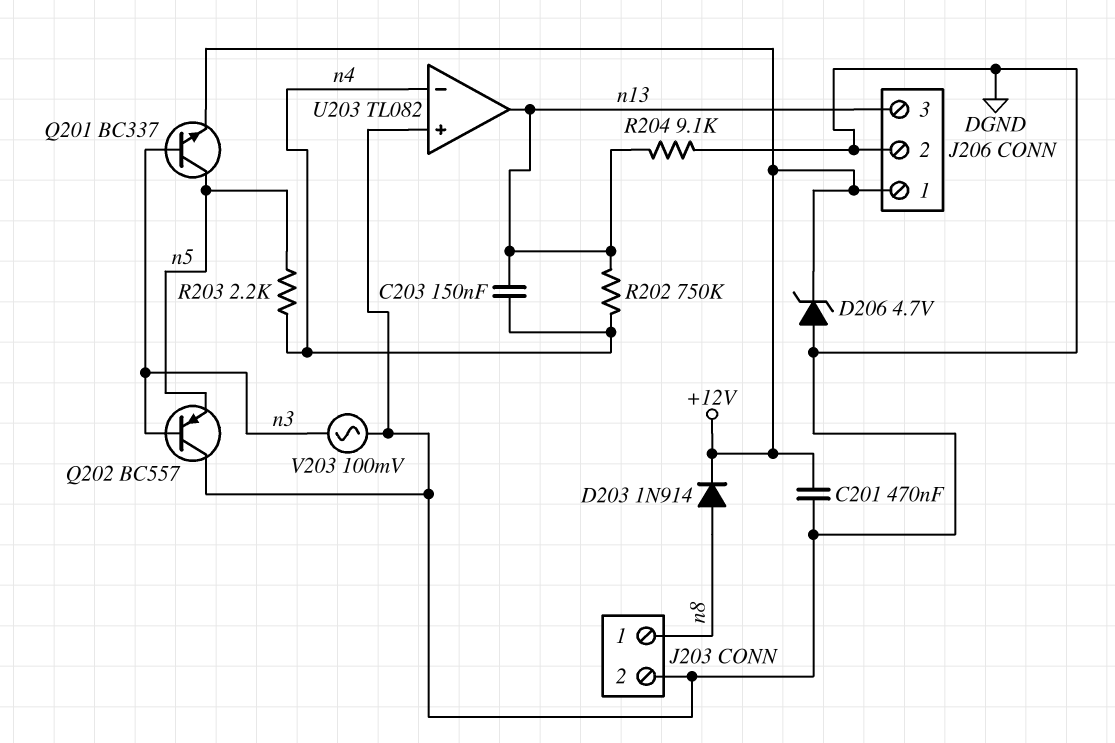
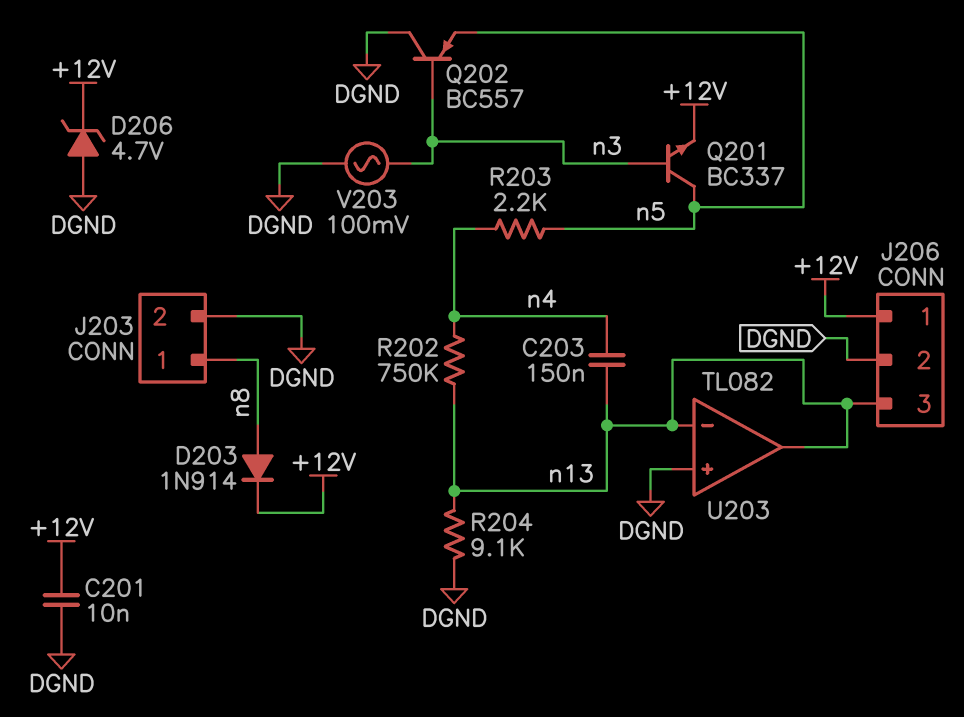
C201: 470nF (+12V, DGND) -> 10nF (+12V, DGND)
U203 pin in-: n4 -> n13

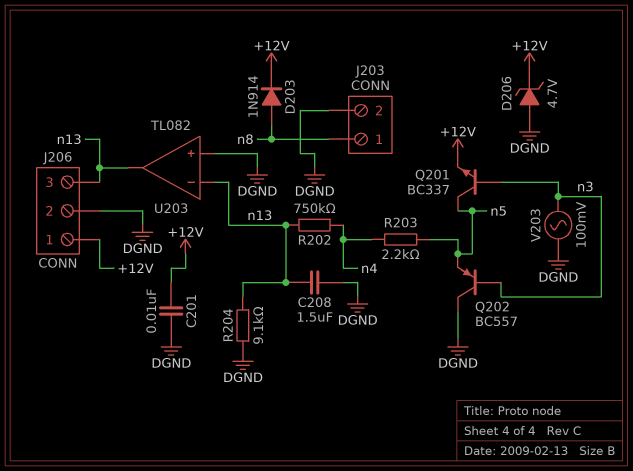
C203: 150nF (n4, n13) -> none
C208: none -> 1.5uF (DGND, n13)

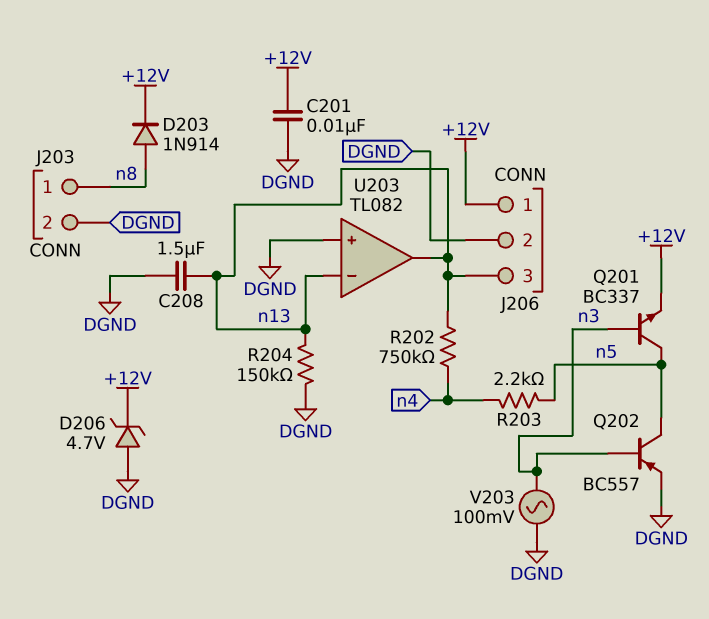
Q202: PNP BC557 (B n3, C DGND, E n5) -> PNP BC557 (B n3, C n5, E DGND)
R204: 9.1k (DGND, n13) -> 150k (DGND, n13)

